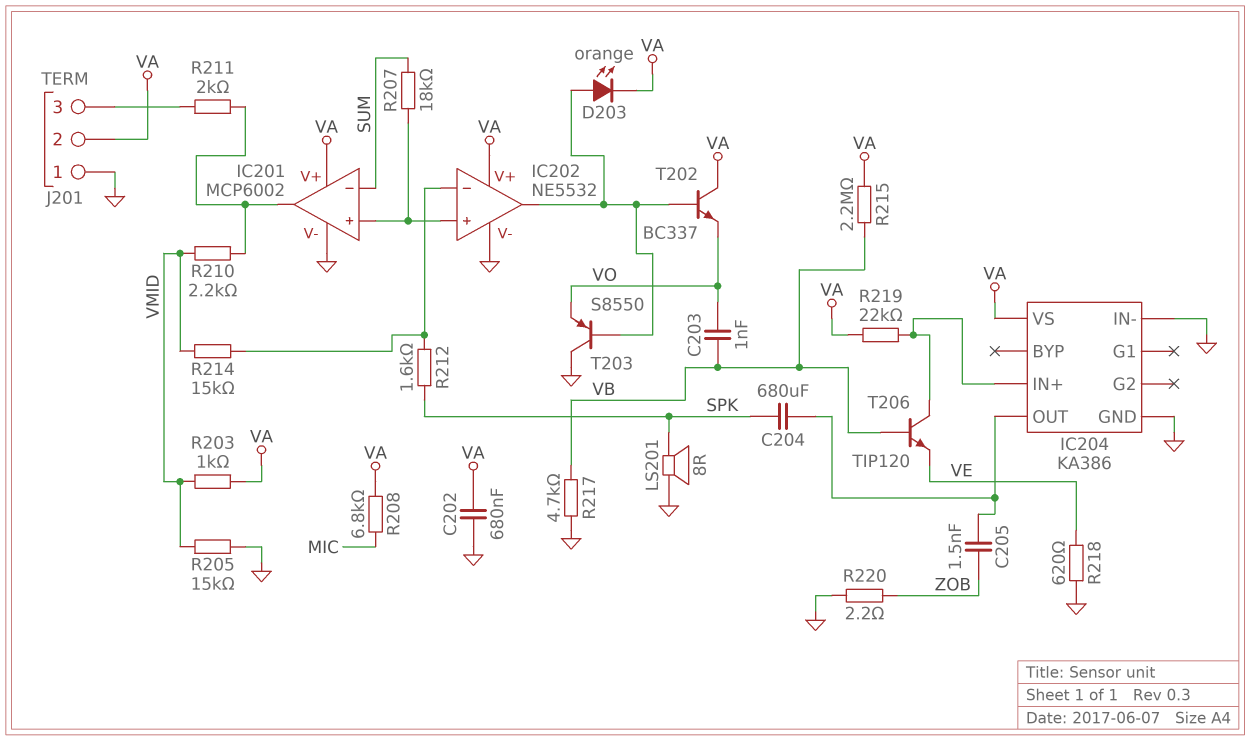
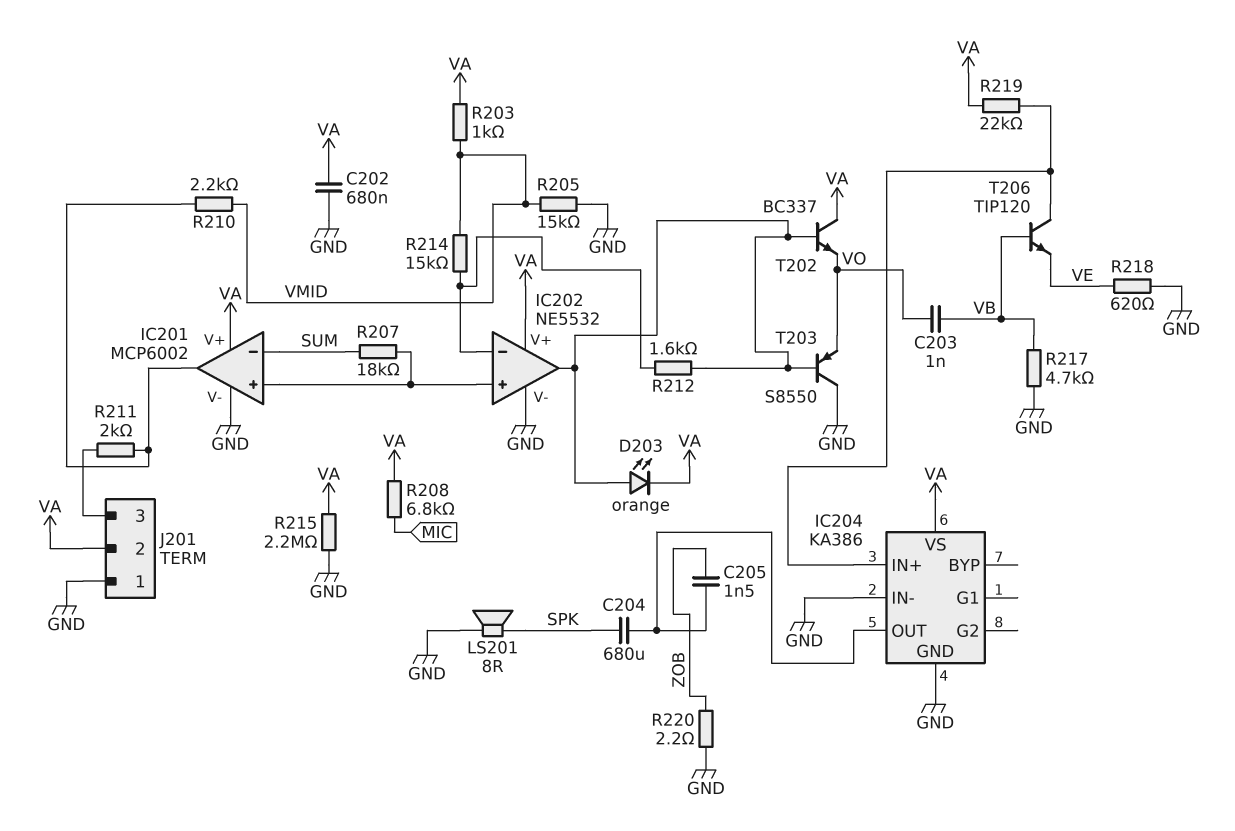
R212: 1.6k (IC202/in-, SPK) -> 1.6k (IC202/in-, IC202/out)
R215: 2.2M (VA, VB) -> 2.2M (GND, VA)

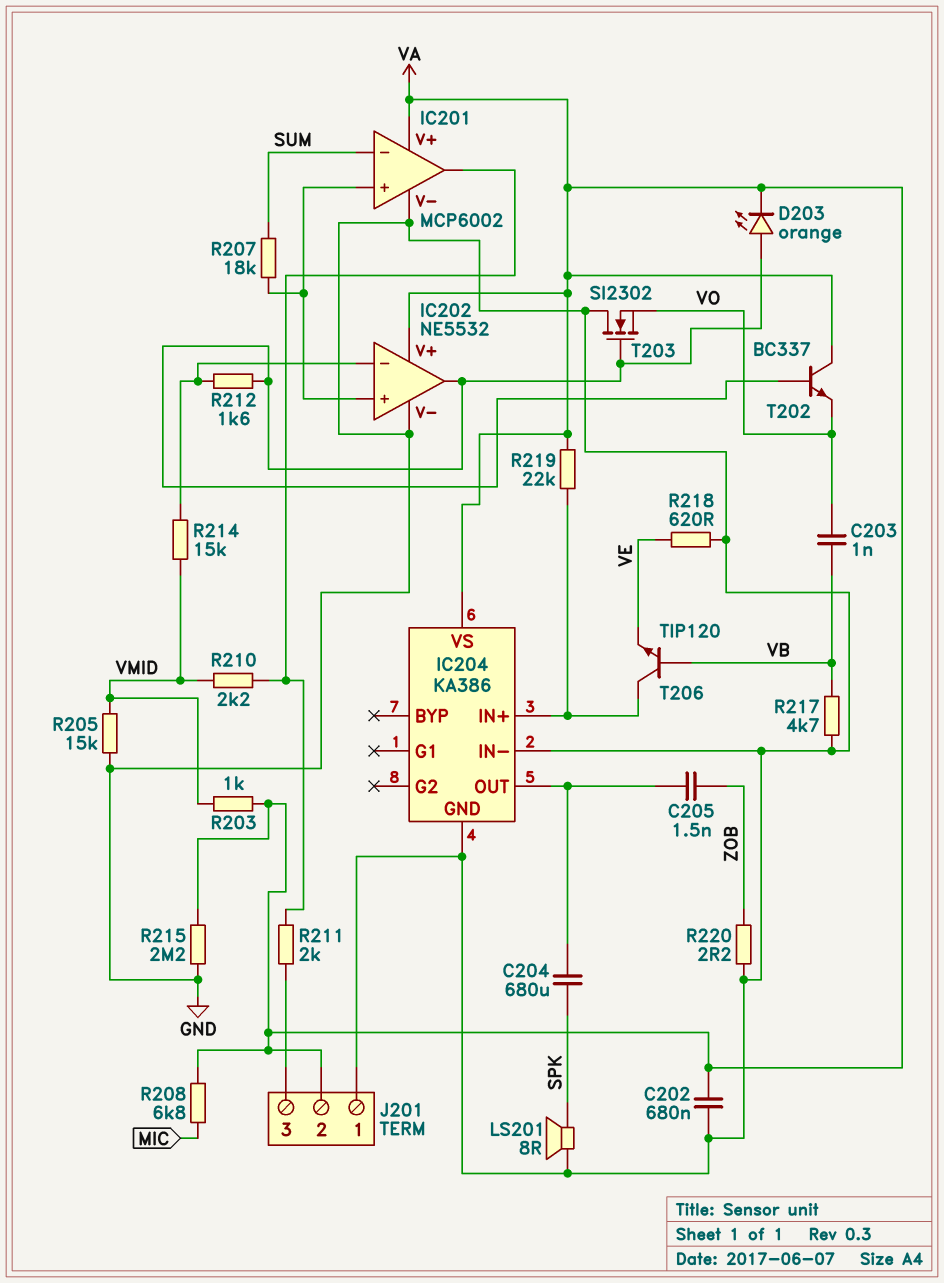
T203: PNP S8550 (B IC202/out, C GND, E VO) -> NMOS SI2302 (G IC202/out, D GND, S VO)

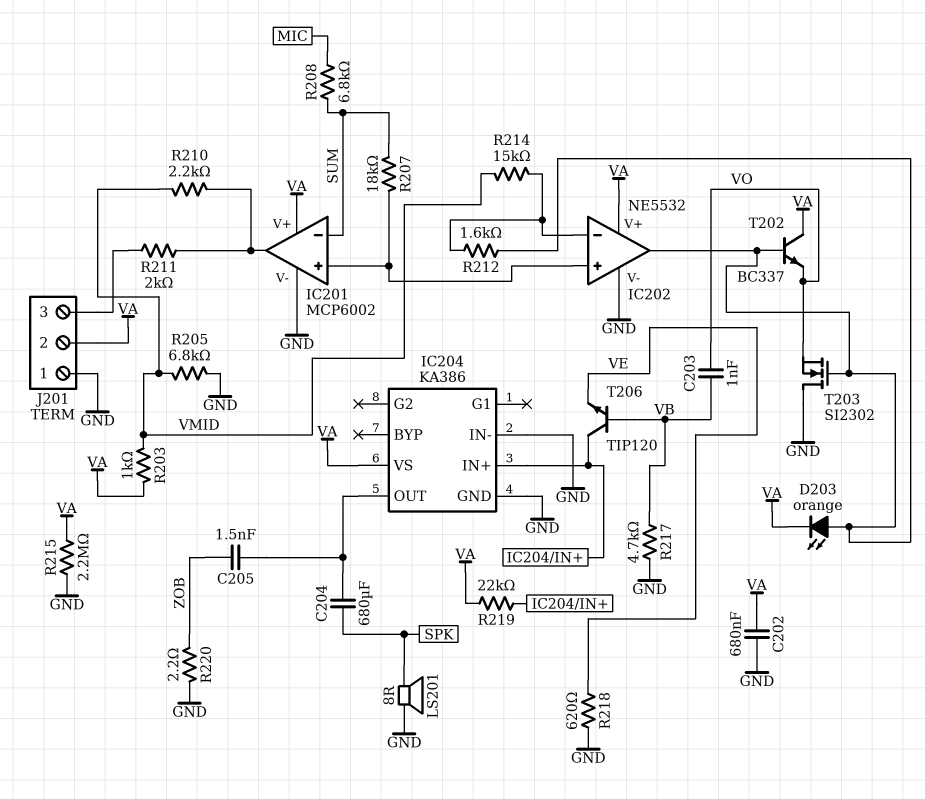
R205: 15k (GND, VMID) -> 6.8k (GND, VMID)
R208: 6.8k (MIC, VA) -> 6.8k (MIC, SUM)

